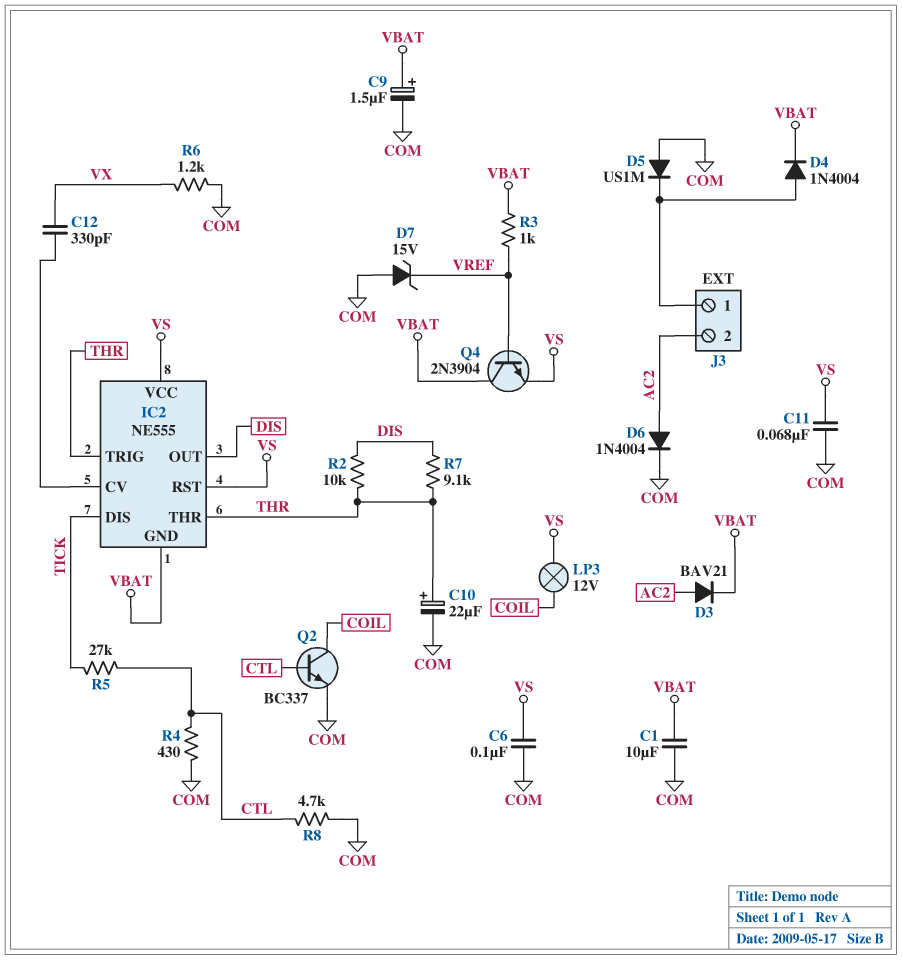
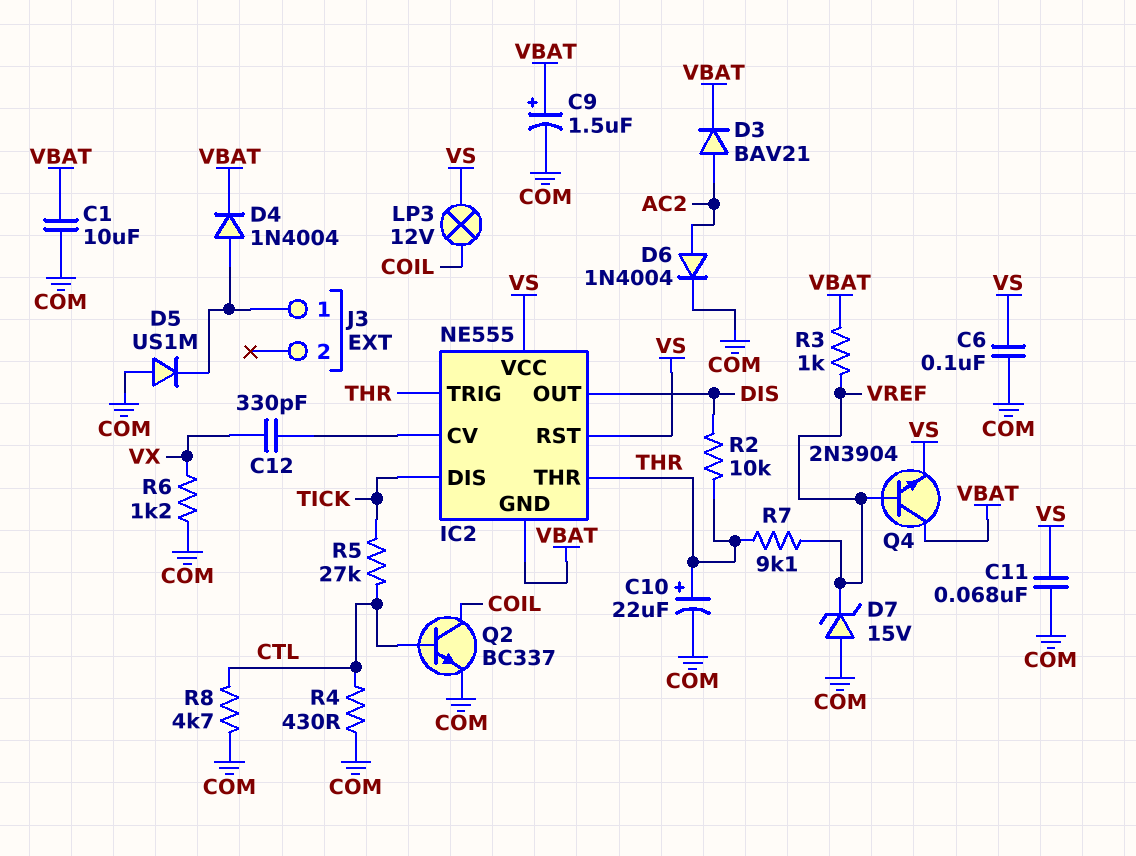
J3 pin 2: AC2 -> none
R7: 9.1k (DIS, THR) -> 9.1k (THR, VREF)

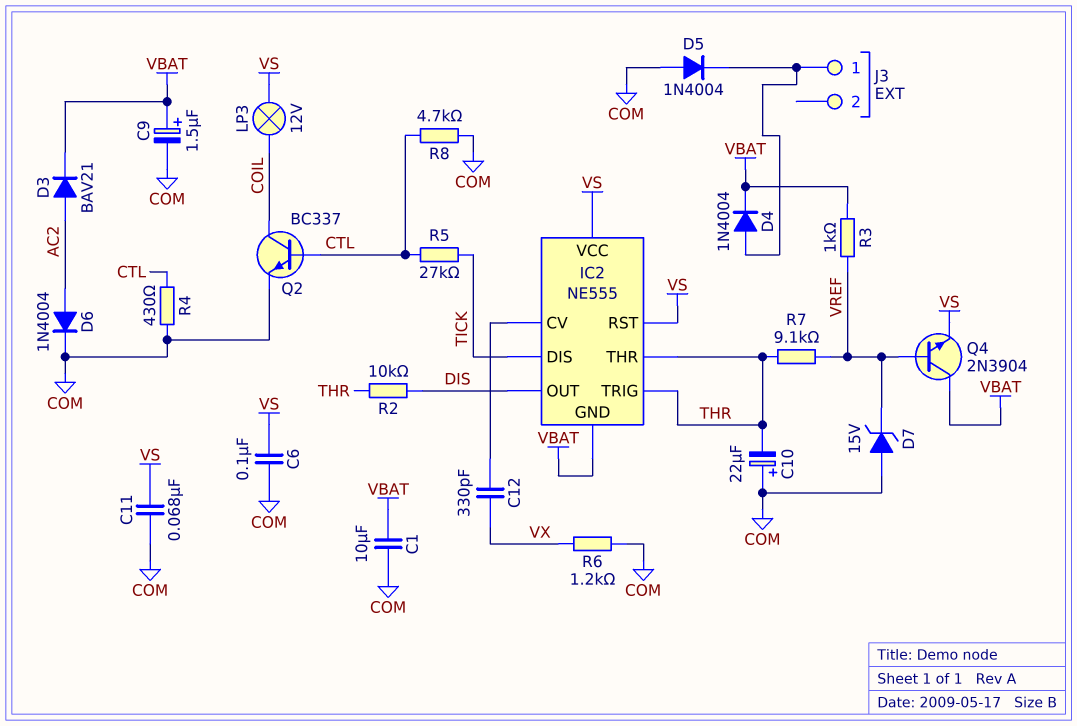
C10: 22uF (plus THR, minus COM) -> 22uF (plus COM, minus THR)
D5: diode US1M (A COM, K J3/1) -> diode 1N4004 (A COM, K J3/1)

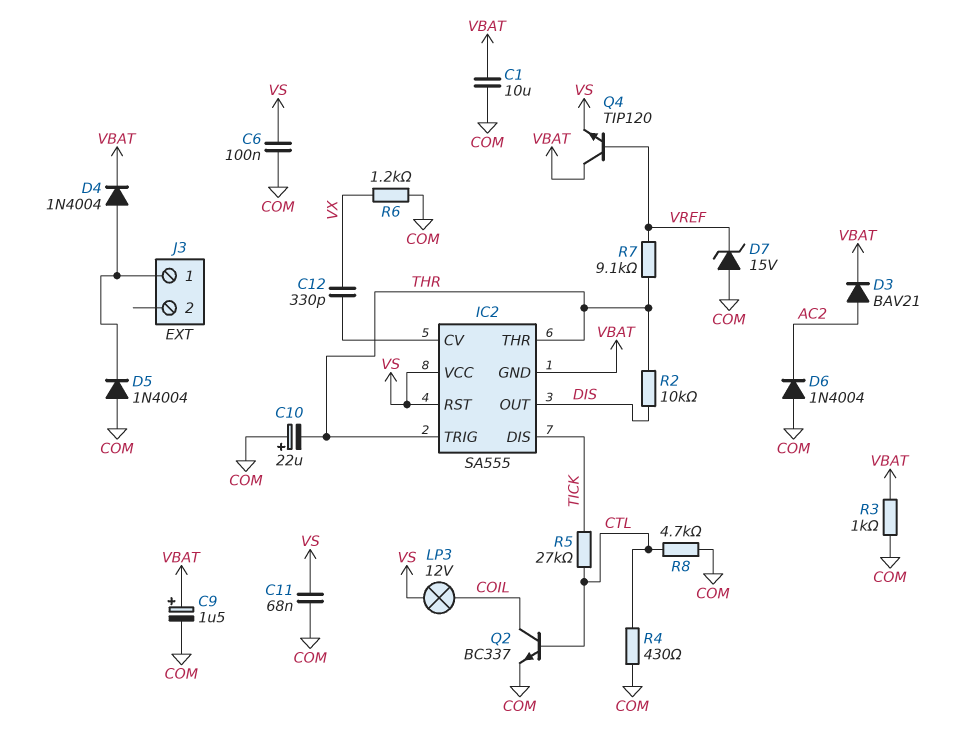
D6: diode 1N4004 (A AC2, K COM) -> diode 1N4004 (A COM, K AC2)
IC2: NE555 -> SA555
Q4: NPN 2N3904 (B VREF, C VBAT, E VS) -> NPN TIP120 (B VREF, C VBAT, E VS)
R3: 1k (VBAT, VREF) -> 1k (COM, VBAT)

